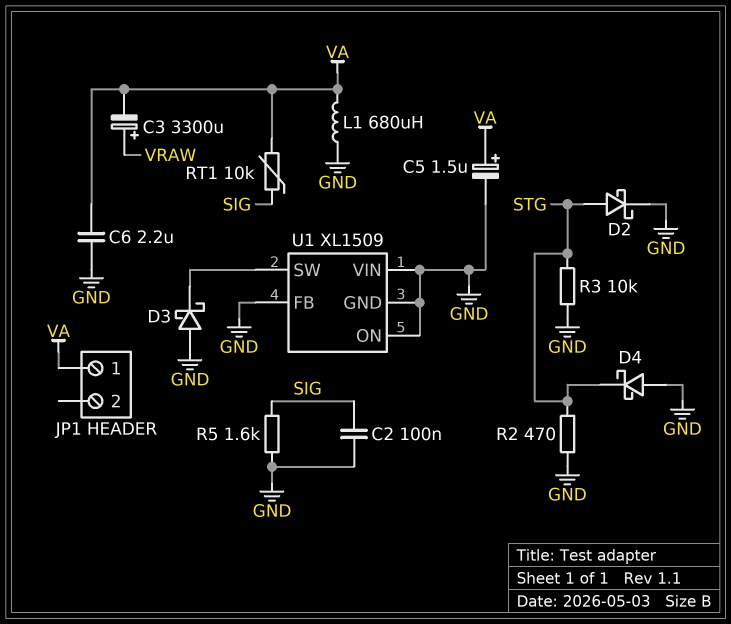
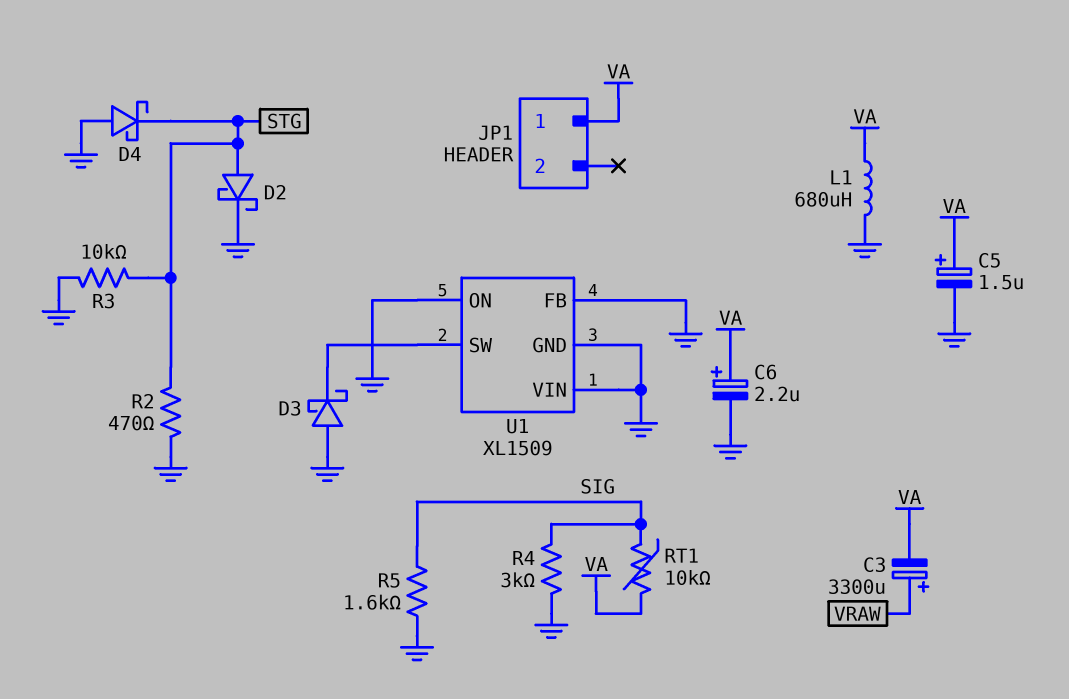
C2: 100nF (GND, SIG) -> none
C6: 2.2uF (GND, VA) -> 2.2uF (plus VA, minus GND)
R4: none -> 3k (GND, SIG)

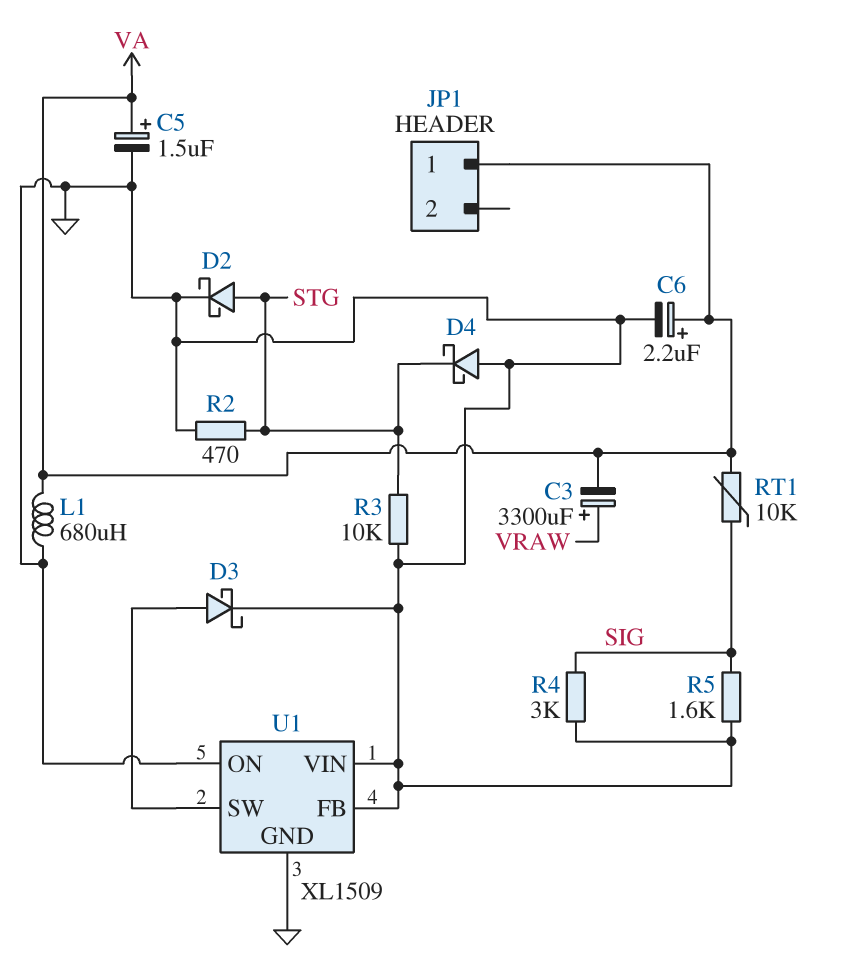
D3: schottky (A GND, K U1/SW) -> schottky (A U1/SW, K GND)

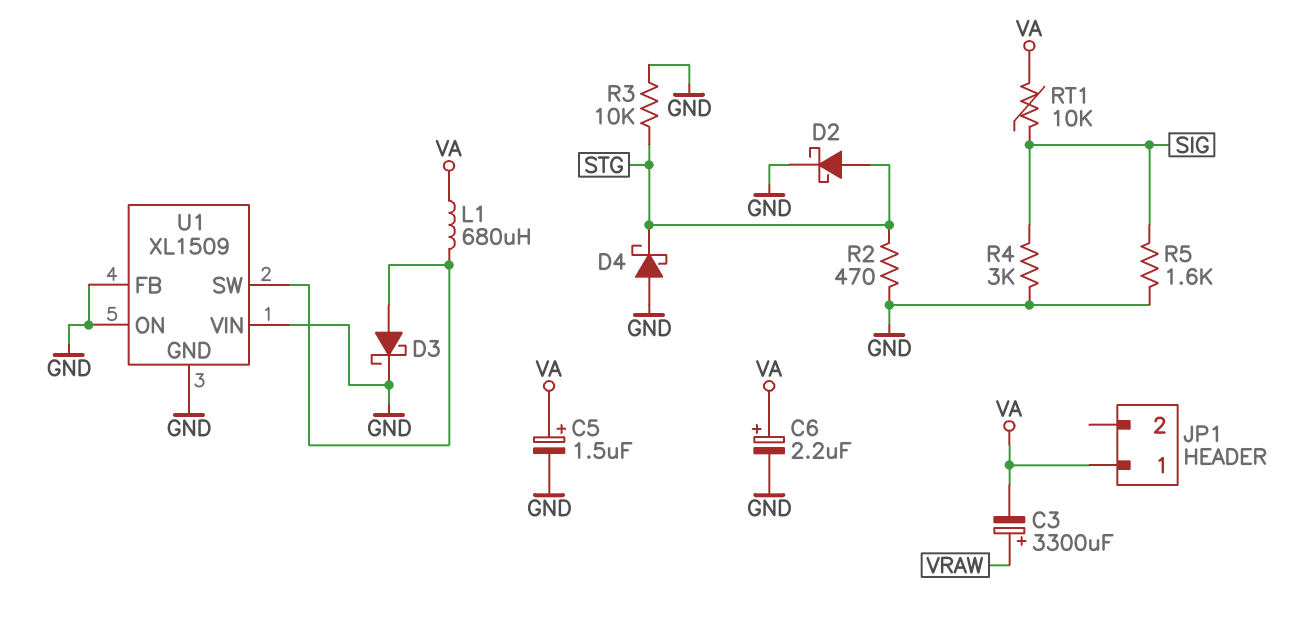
L1: 680uH (GND, VA) -> 680uH (U1/SW, VA)

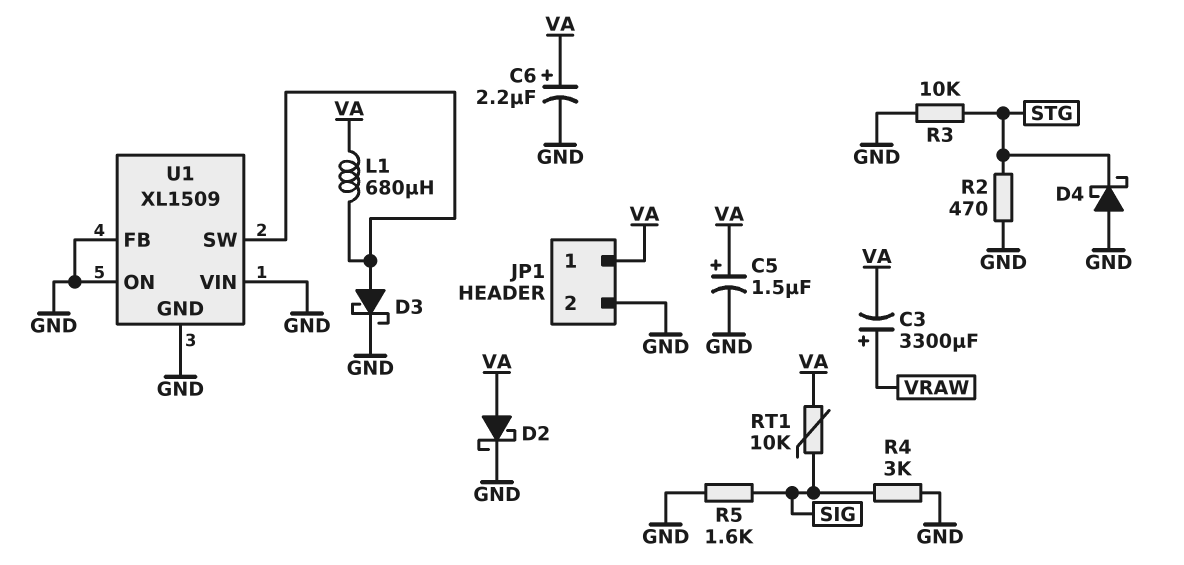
D2: schottky (A STG, K GND) -> schottky (A VA, K GND)
JP1 pin 2: none -> GND

